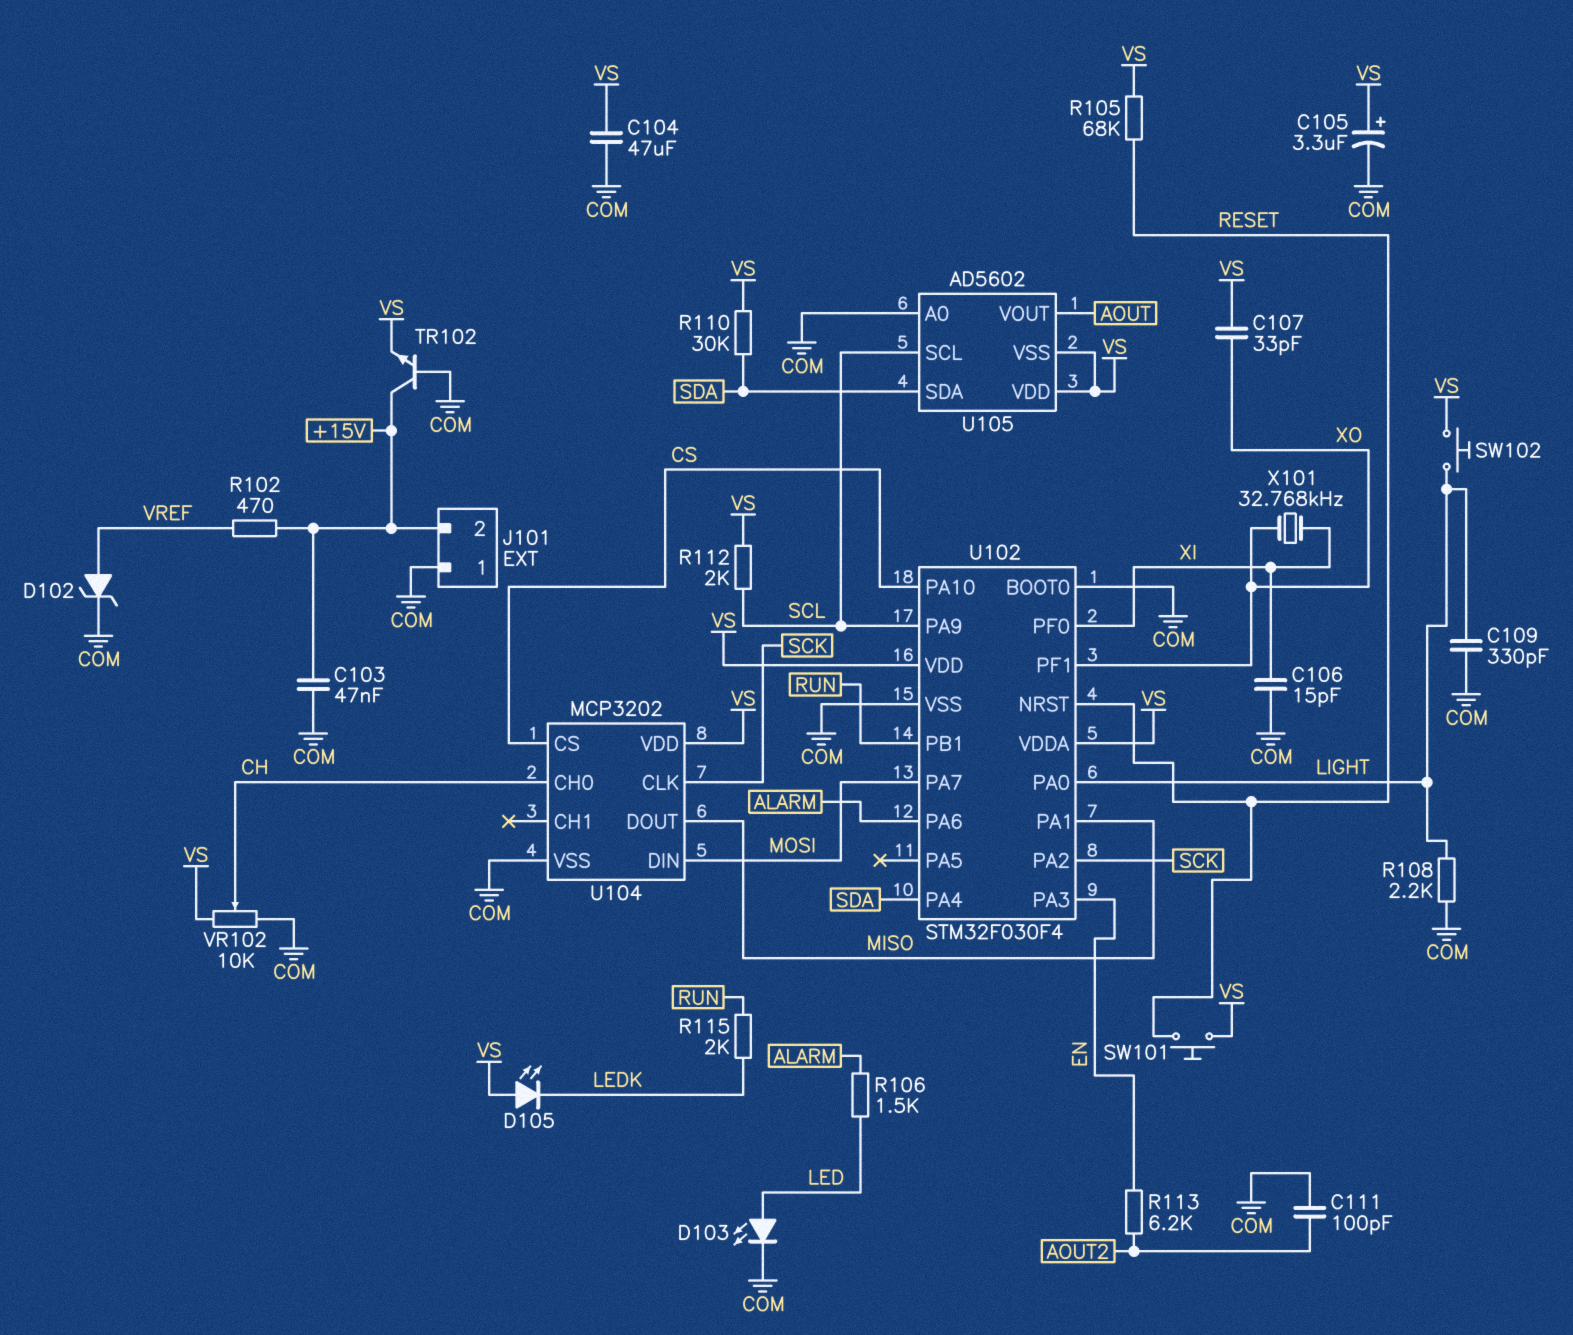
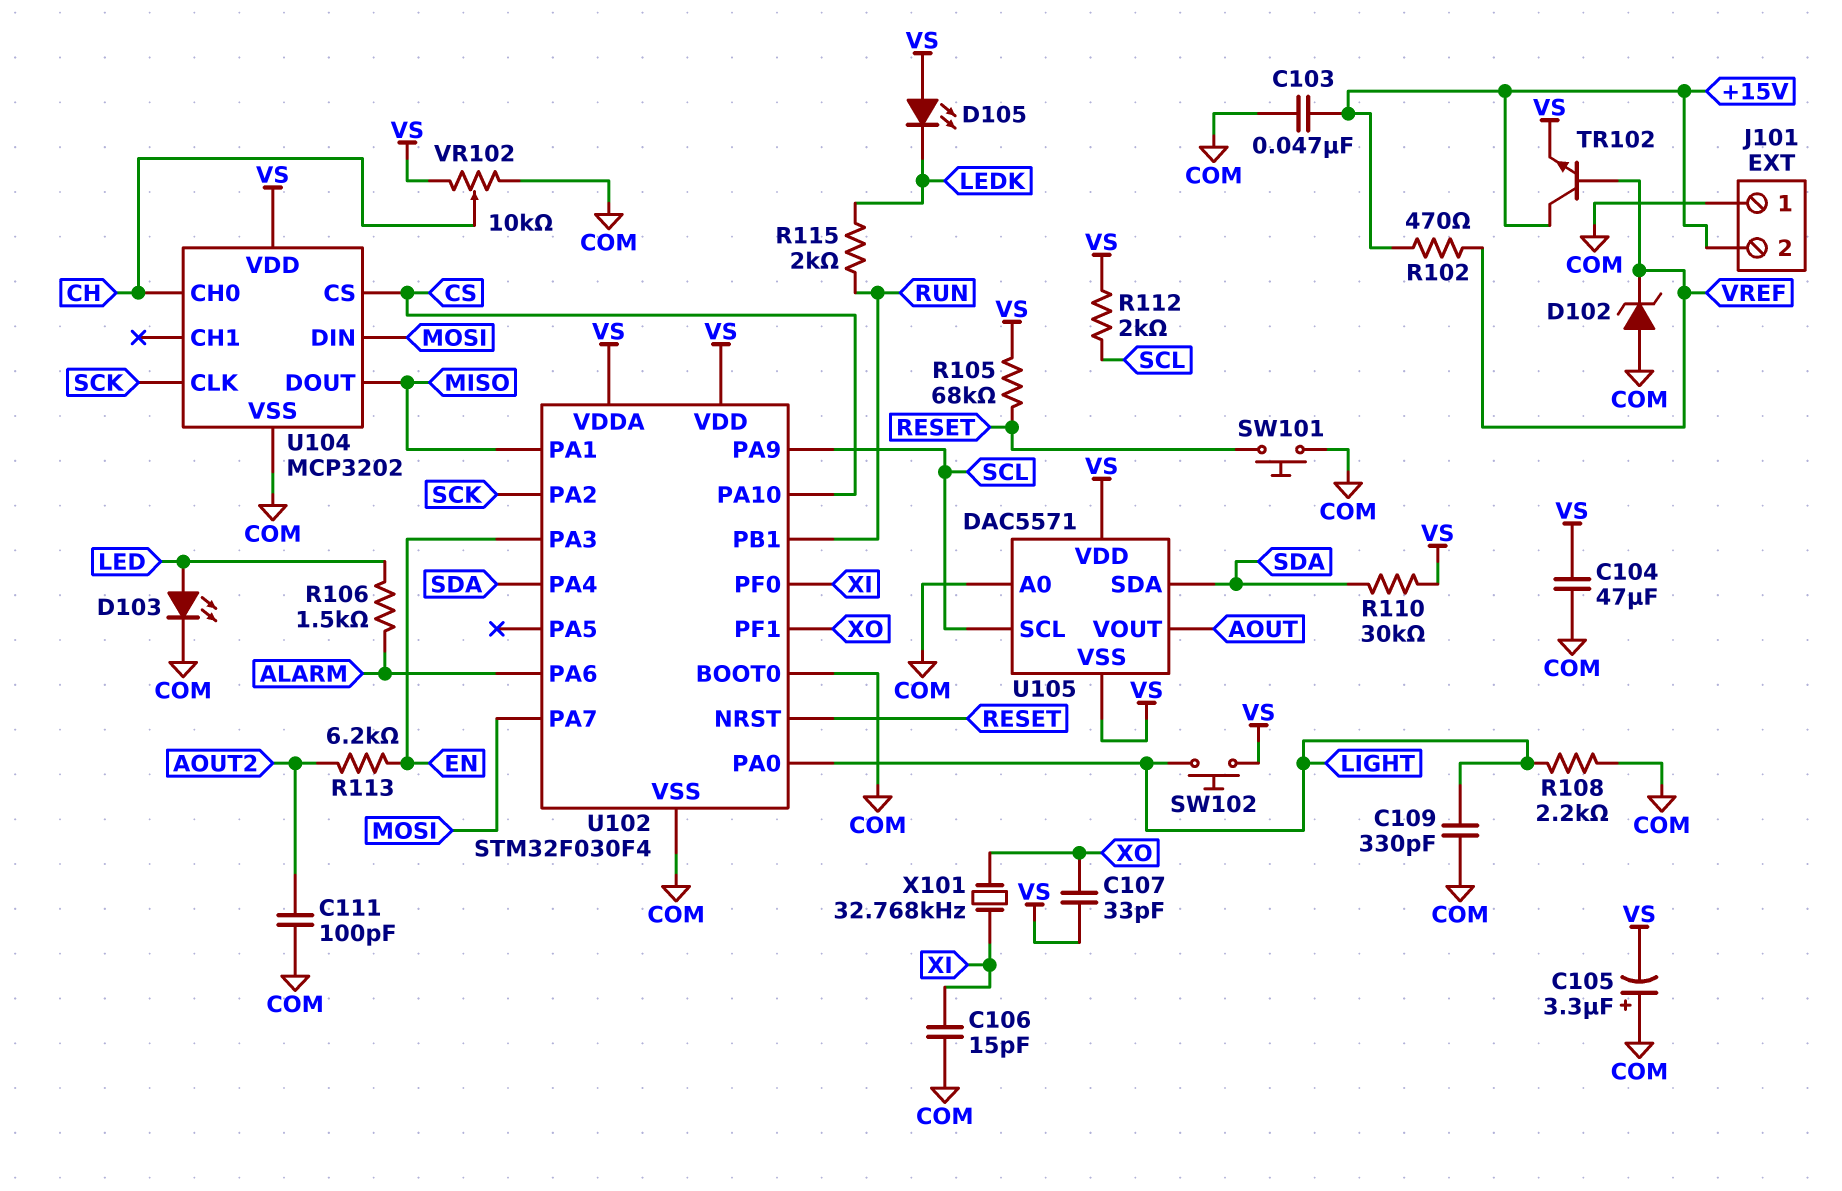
C105: 3.3uF (plus VS, minus COM) -> 3.3uF (plus COM, minus VS)
D102: zener (A VREF, K COM) -> zener (A COM, K VREF)
SW101: button (RESET, VS) -> button (COM, RESET)
TR102: NPN (B COM, C +15V, E VS) -> NPN (B VREF, C +15V, E VS)
U105: AD5602 -> DAC5571

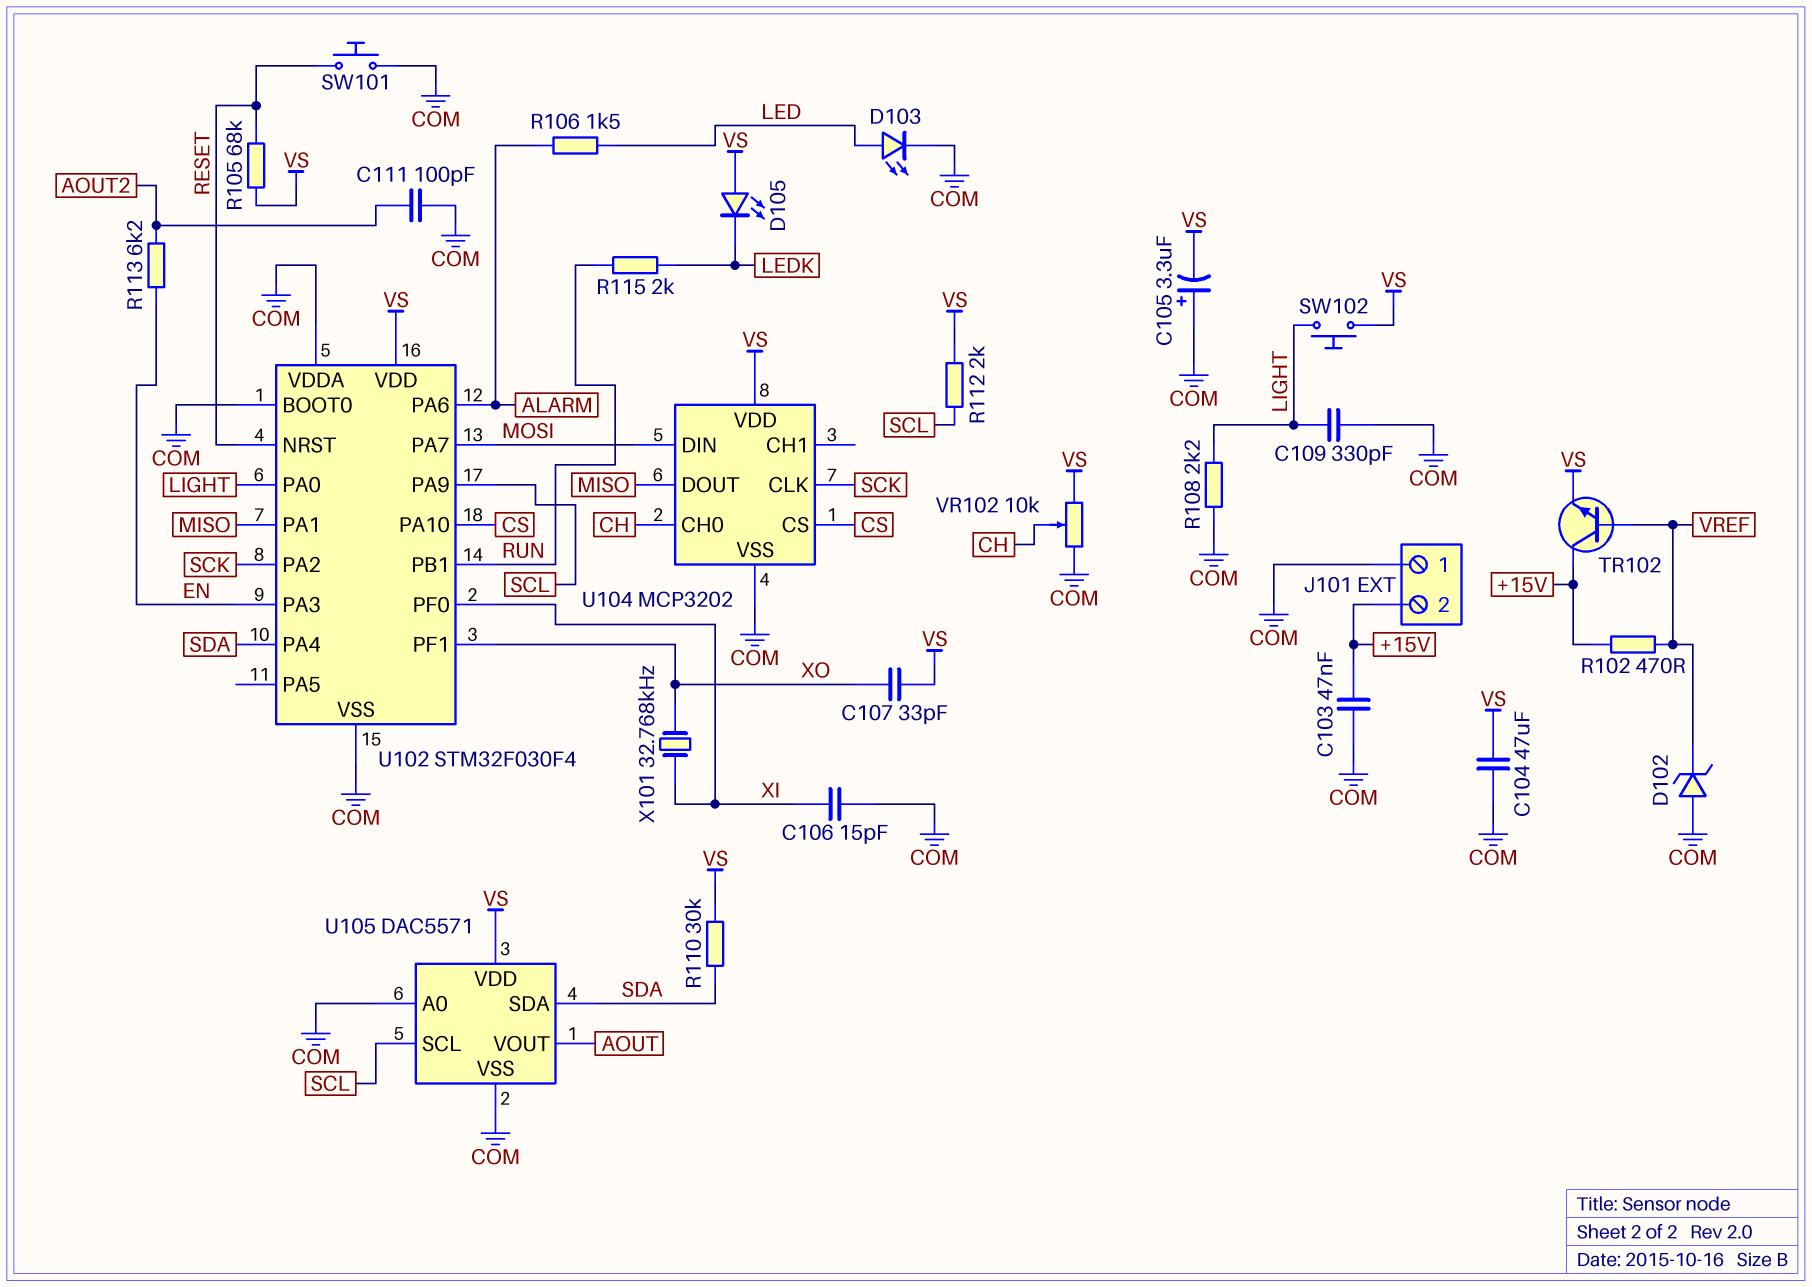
U102 pin VDDA: VS -> COM
U105 pin VSS: VS -> COM

